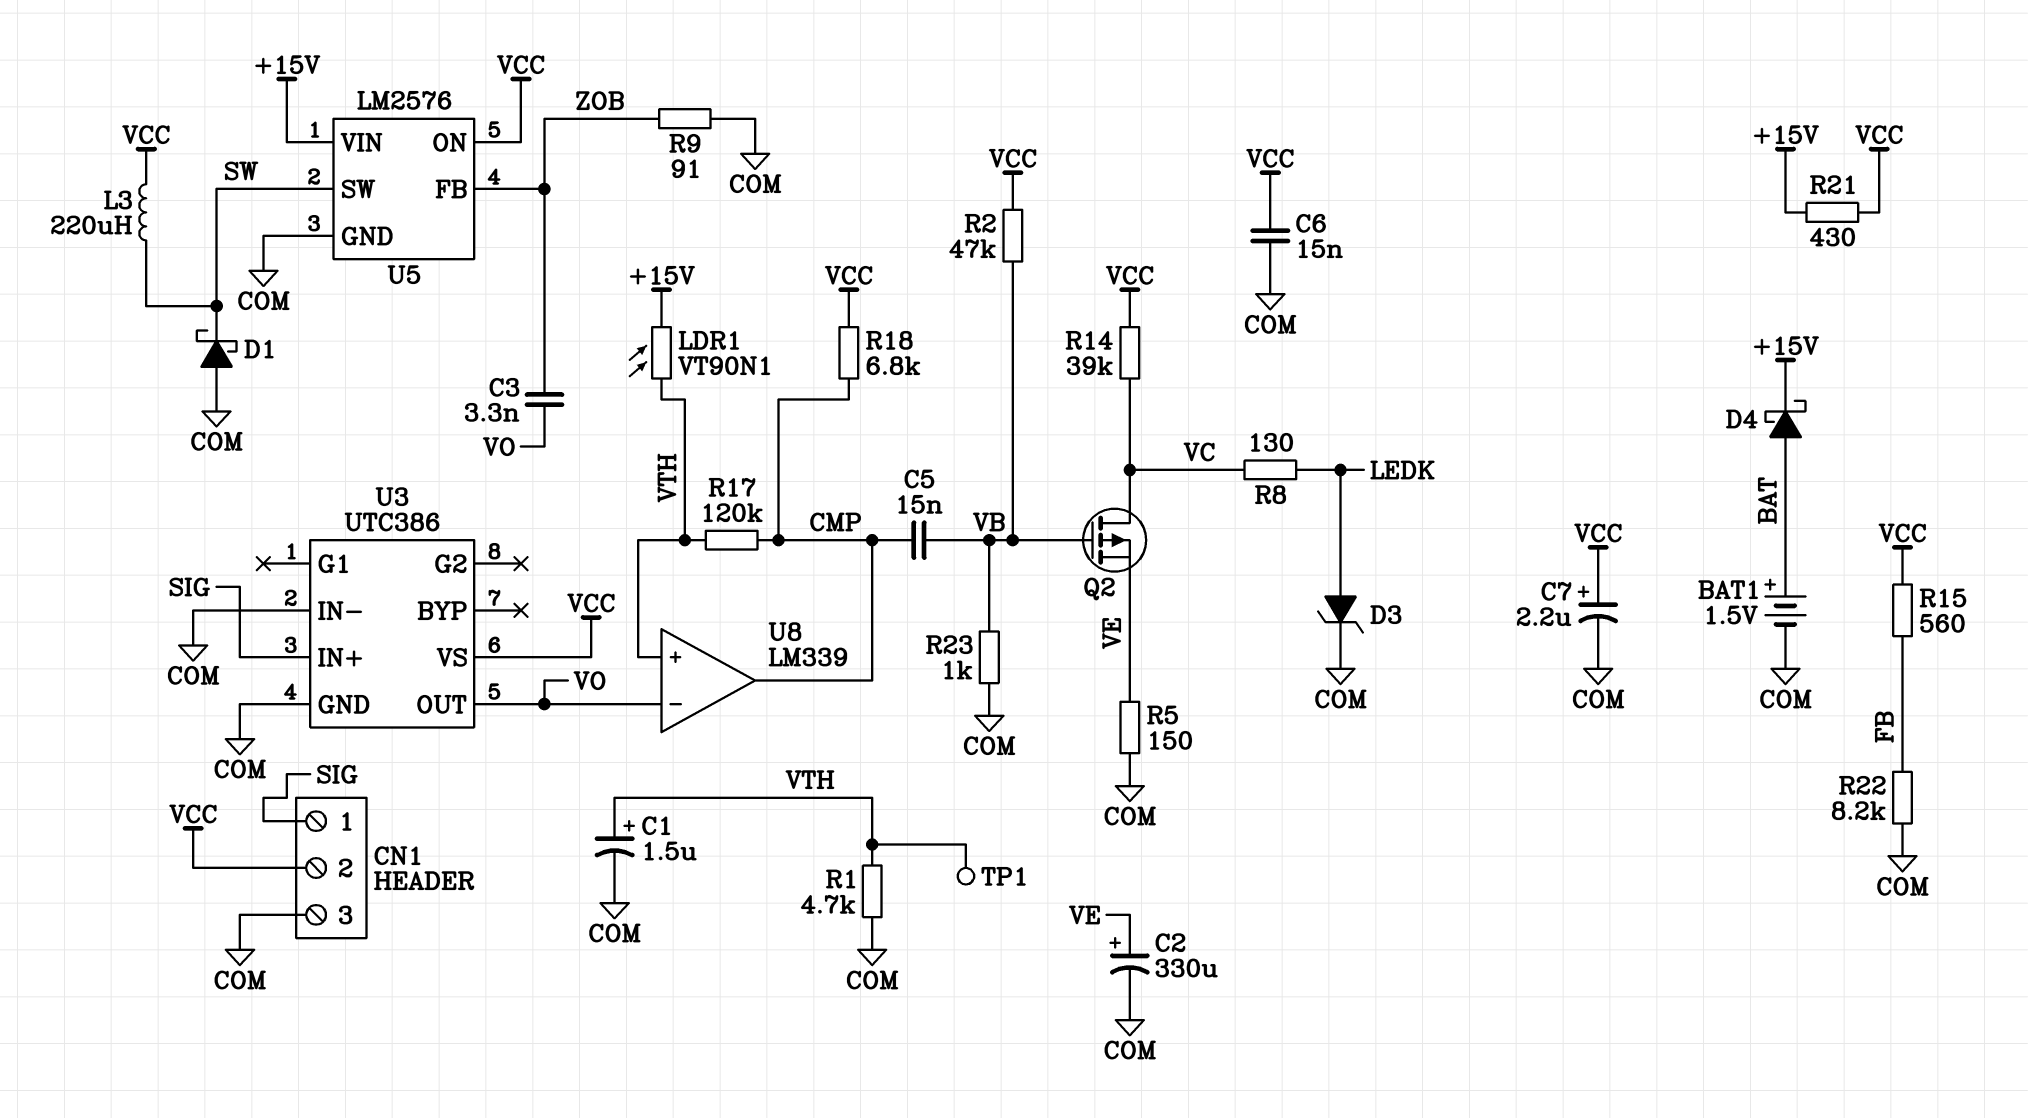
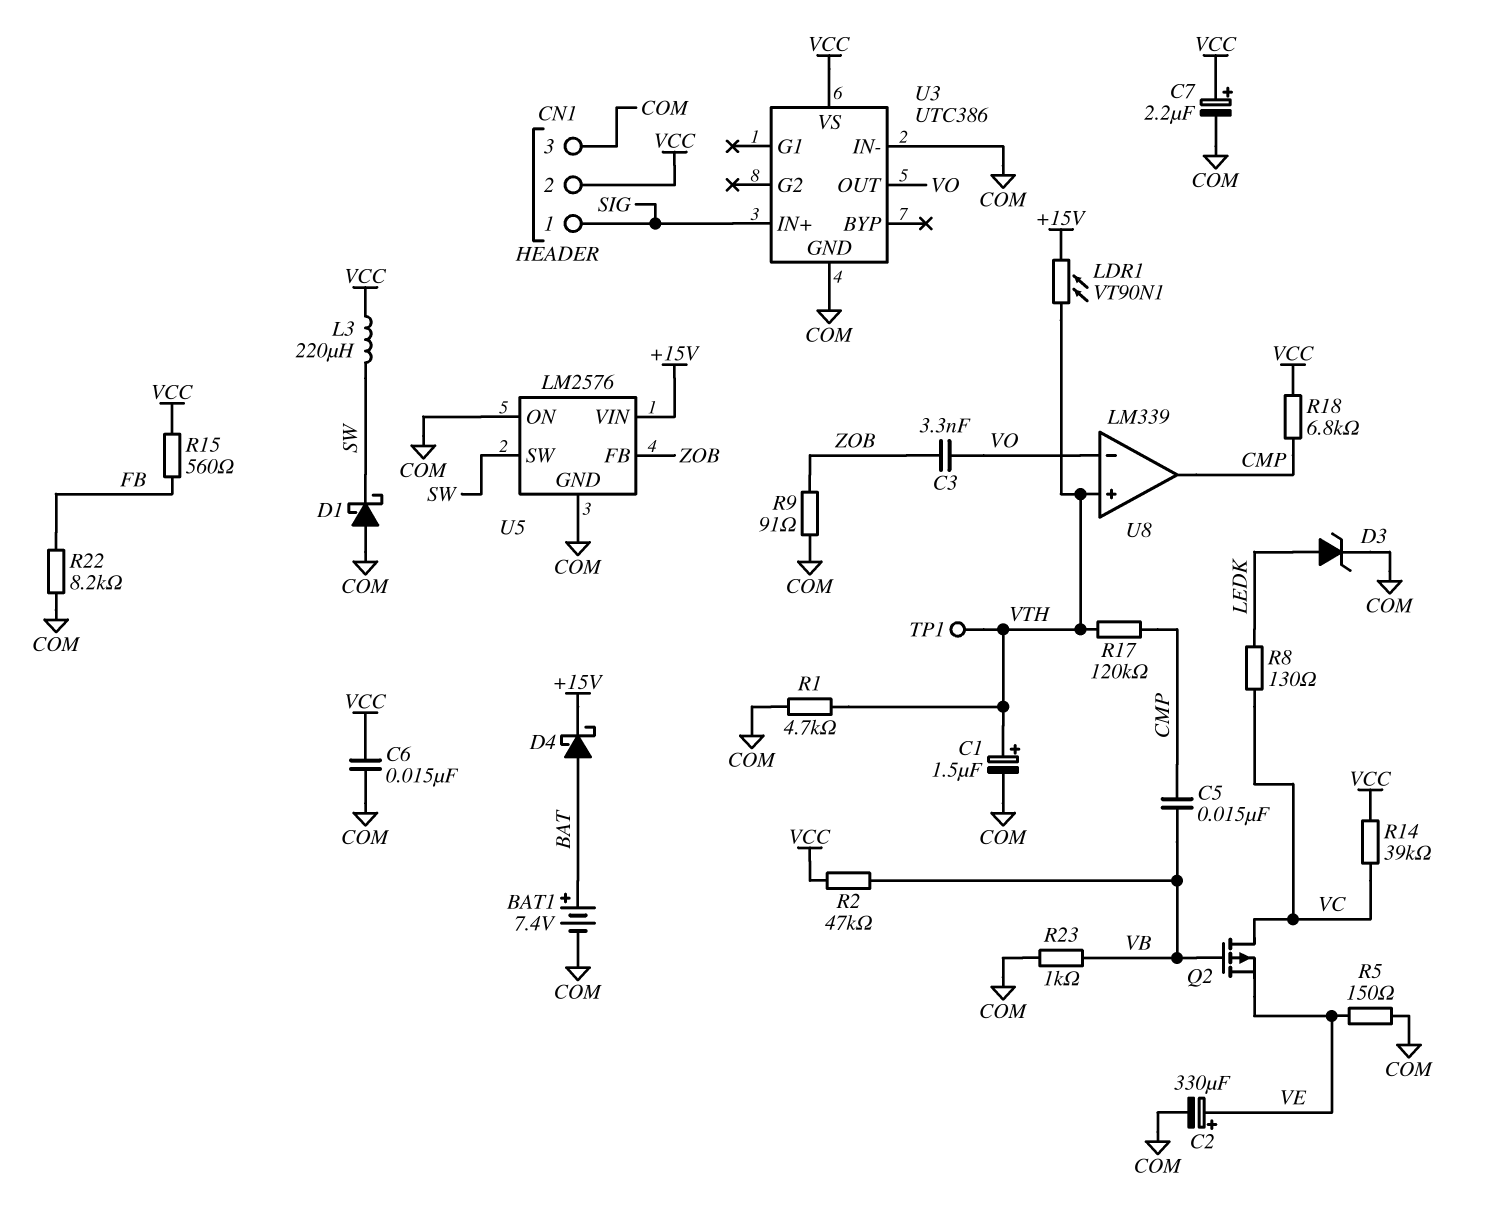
BAT1: 1.5V (plus BAT, minus COM) -> 7.4V (plus BAT, minus COM)
R21: 430 (+15V, VCC) -> none
U5 pin ON: VCC -> COM

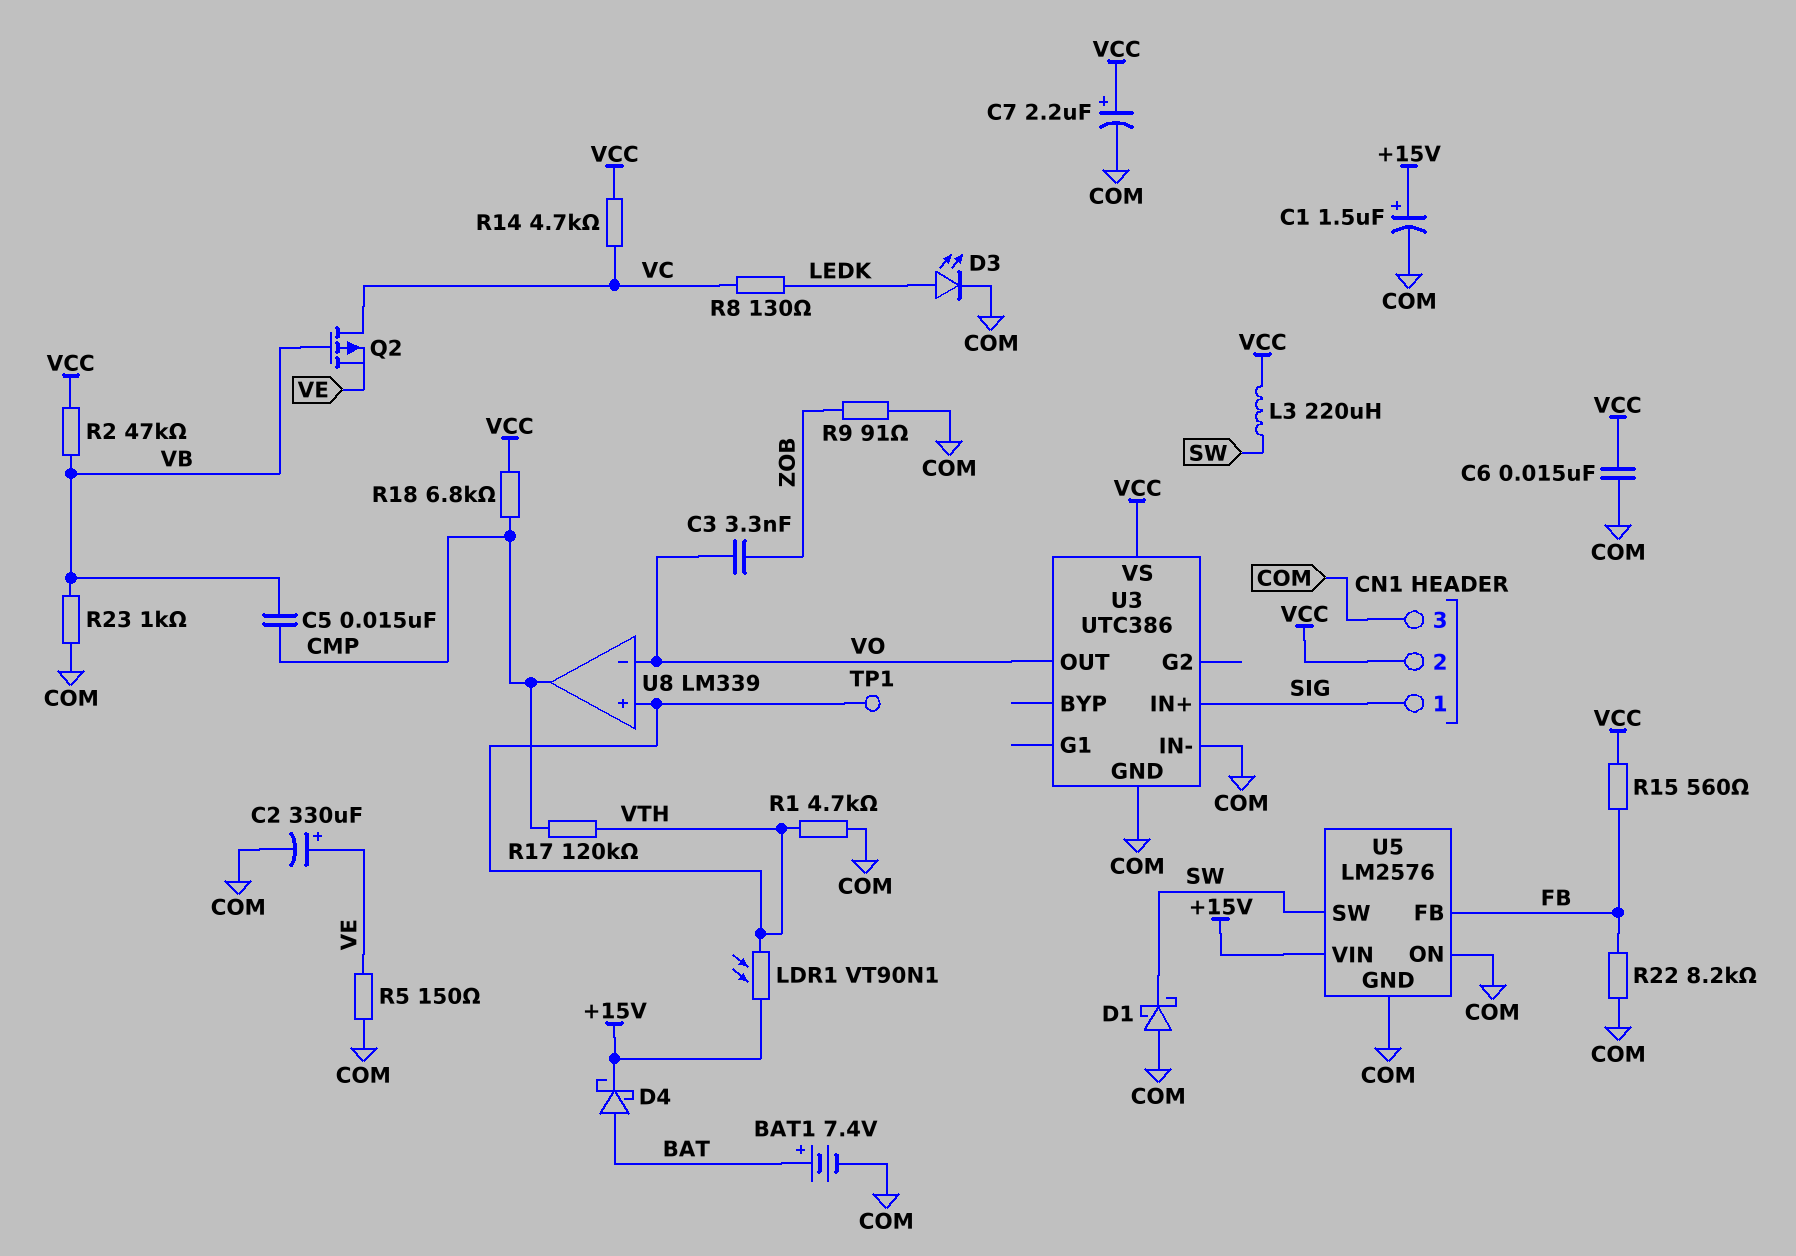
C1: 1.5uF (plus VTH, minus COM) -> 1.5uF (plus +15V, minus COM)
D3: zener (A LEDK, K COM) -> LED (A LEDK, K COM)
R14: 39k (VC, VCC) -> 4.7k (VC, VCC)
U5 pin FB: ZOB -> FB

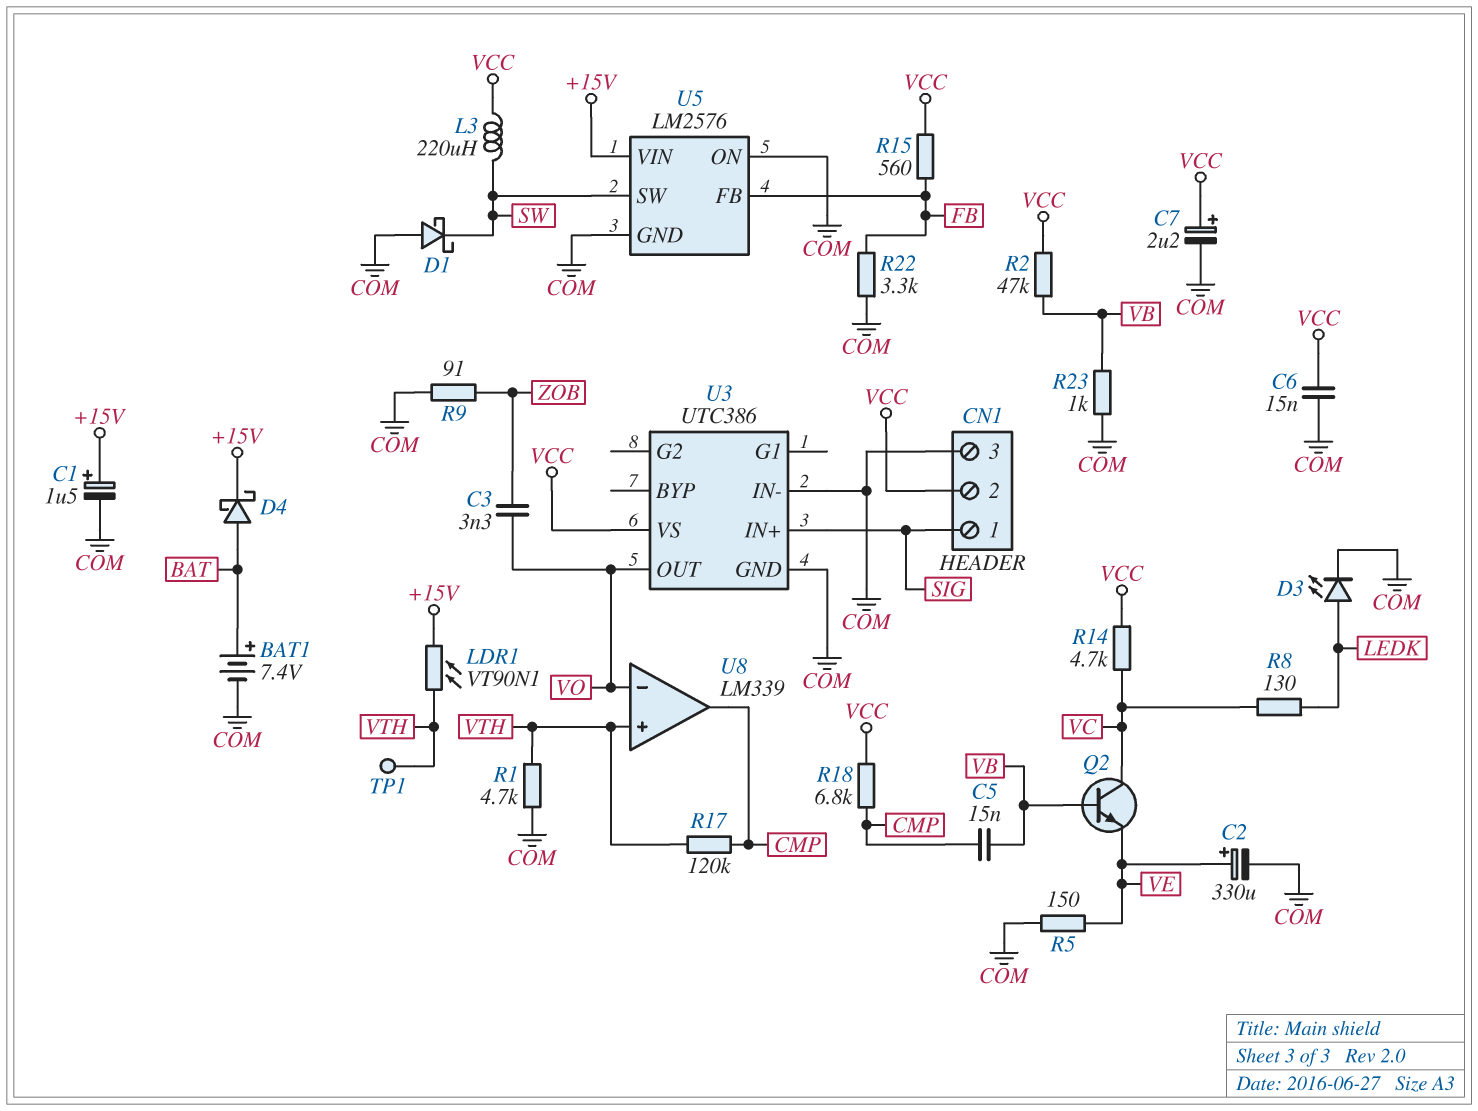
Q2: PMOS (G VB, D VC, S VE) -> NPN (B VB, C VC, E VE)
R22: 8.2k (COM, FB) -> 3.3k (COM, FB)

